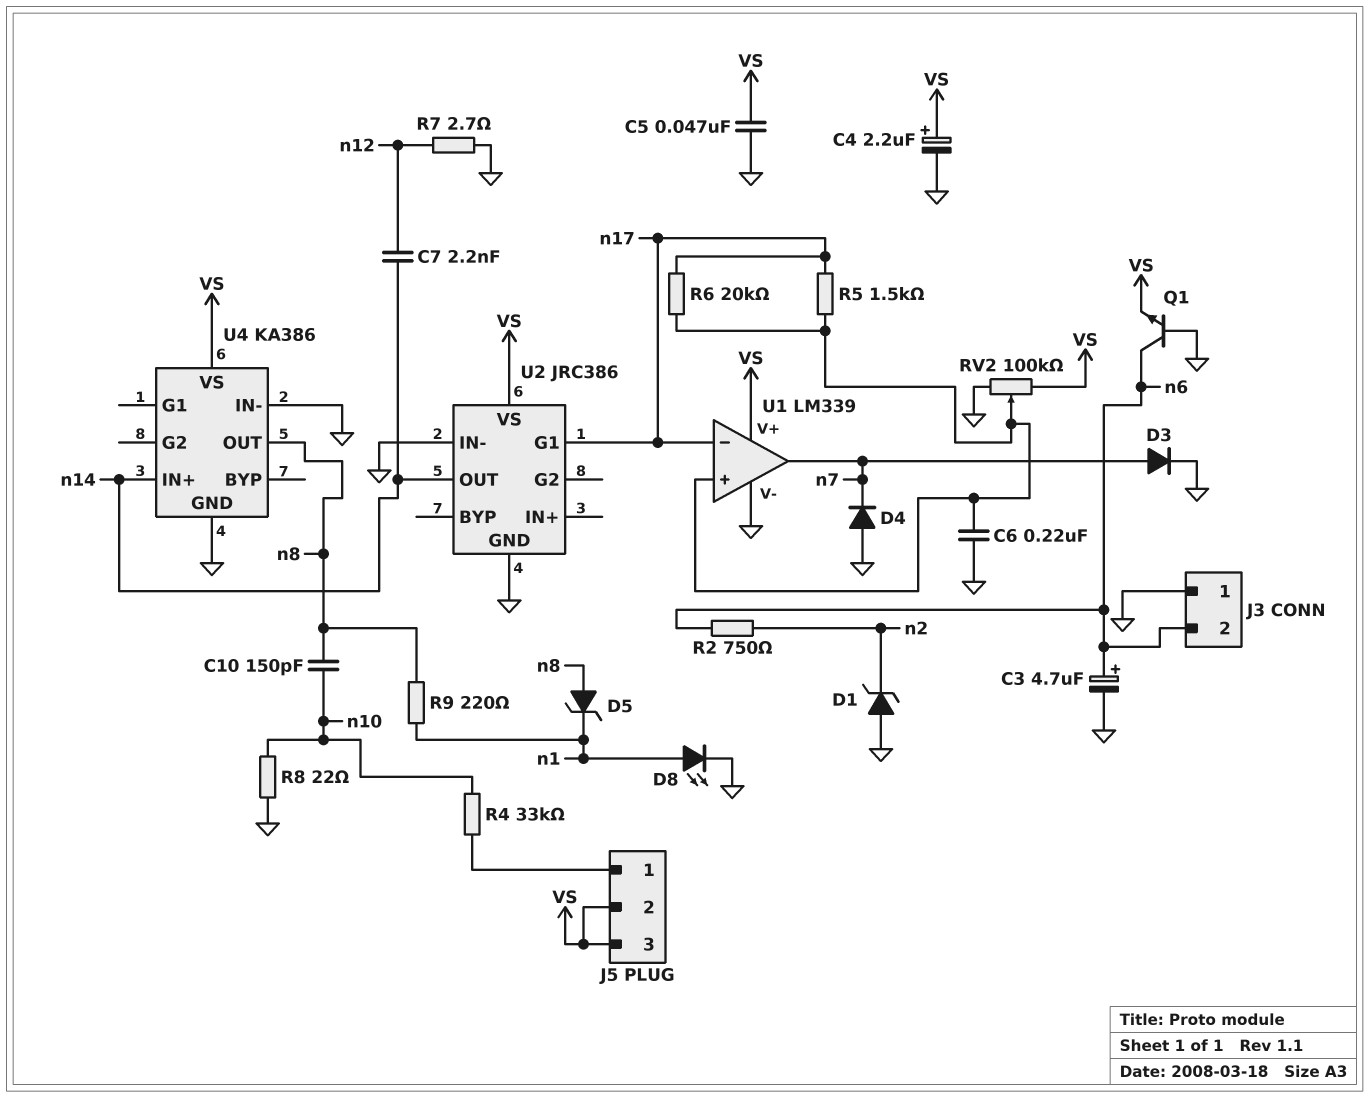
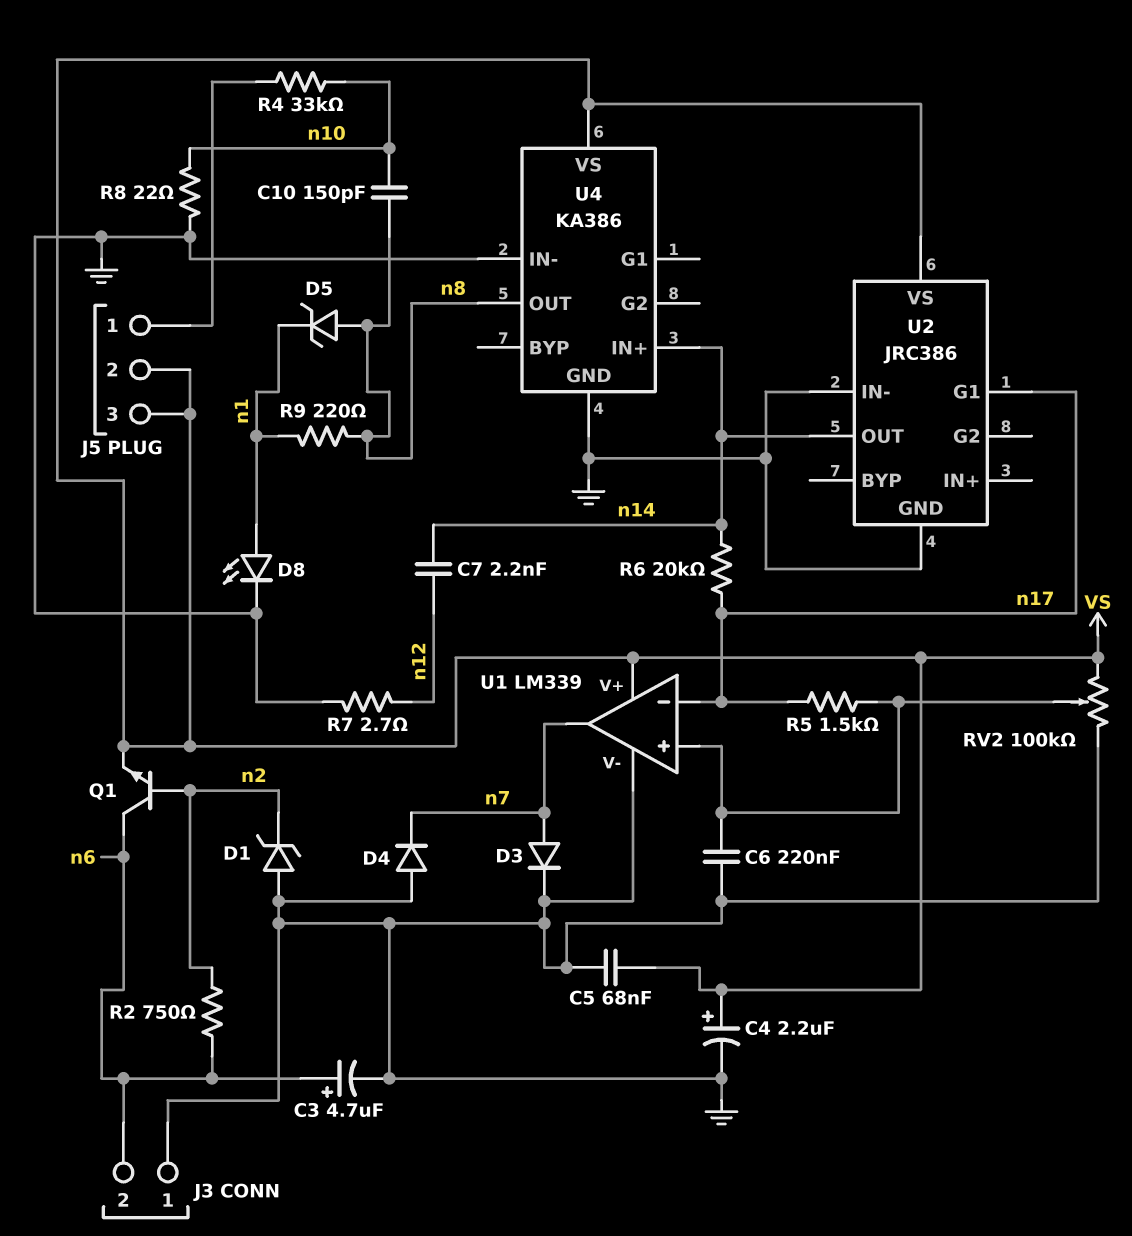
C5: 47nF (GND, VS) -> 68nF (GND, VS)
Q1: NPN (B GND, C n6, E VS) -> NPN (B n2, C n6, E VS)
R6: 20k (U1/in+, n17) -> 20k (n14, n17)

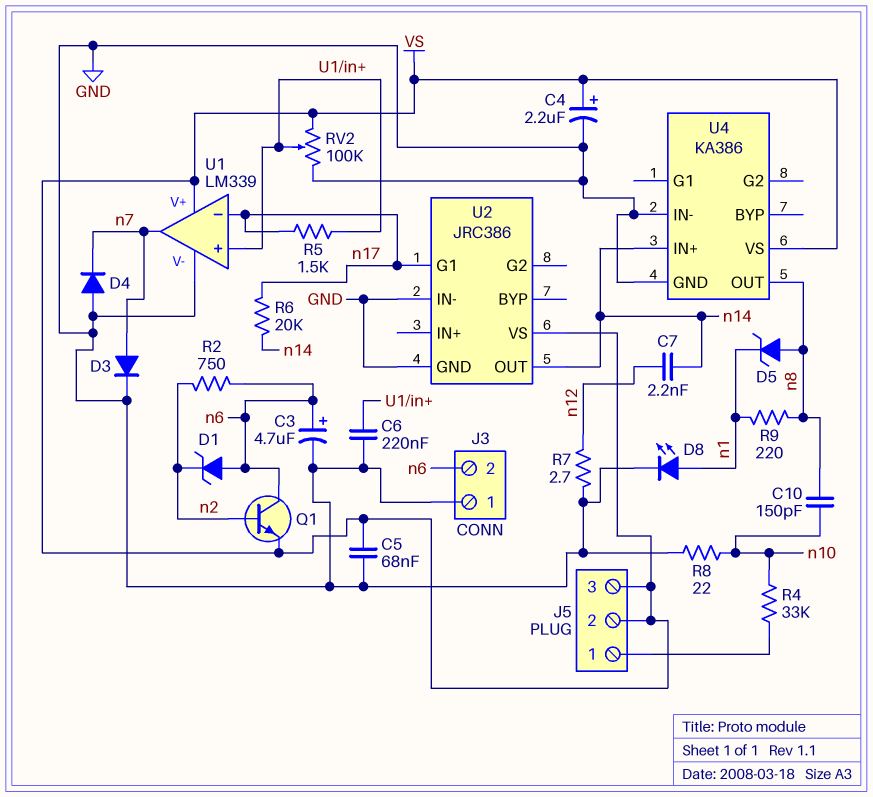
D1: zener (A GND, K n2) -> zener (A n6, K n2)

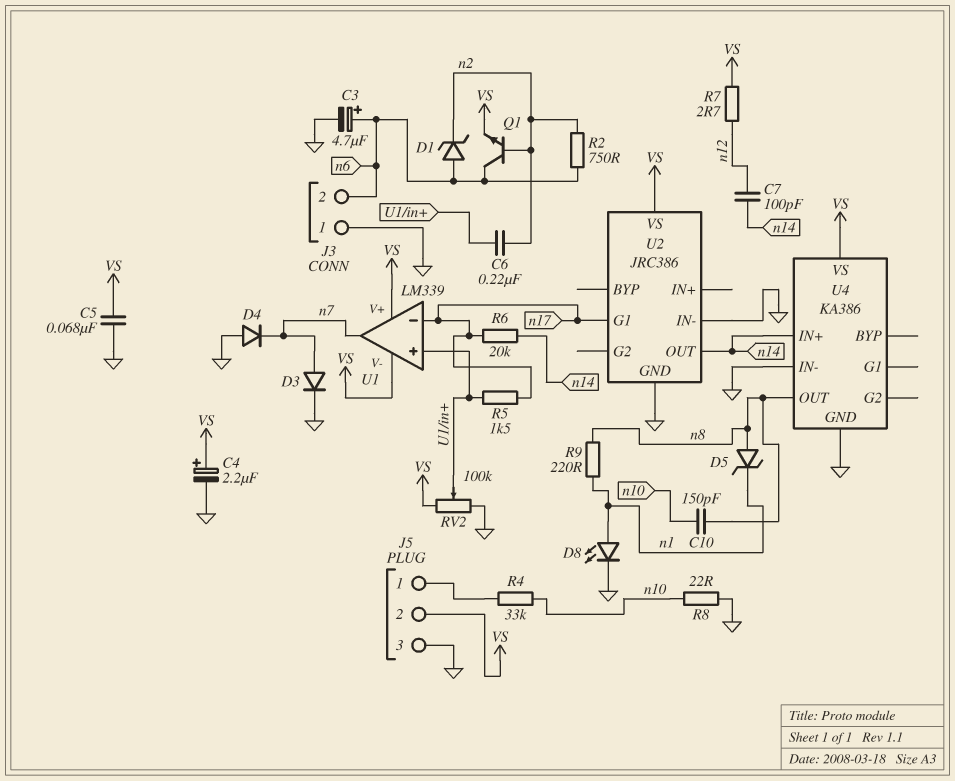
C6: 220nF (GND, U1/in+) -> 220nF (U1/in+, n2)
C7: 2.2nF (n12, n14) -> 100pF (n12, n14)
J5 pin 3: VS -> GND
R7: 2.7 (GND, n12) -> 2.7 (VS, n12)
U1 pin V-: GND -> VS

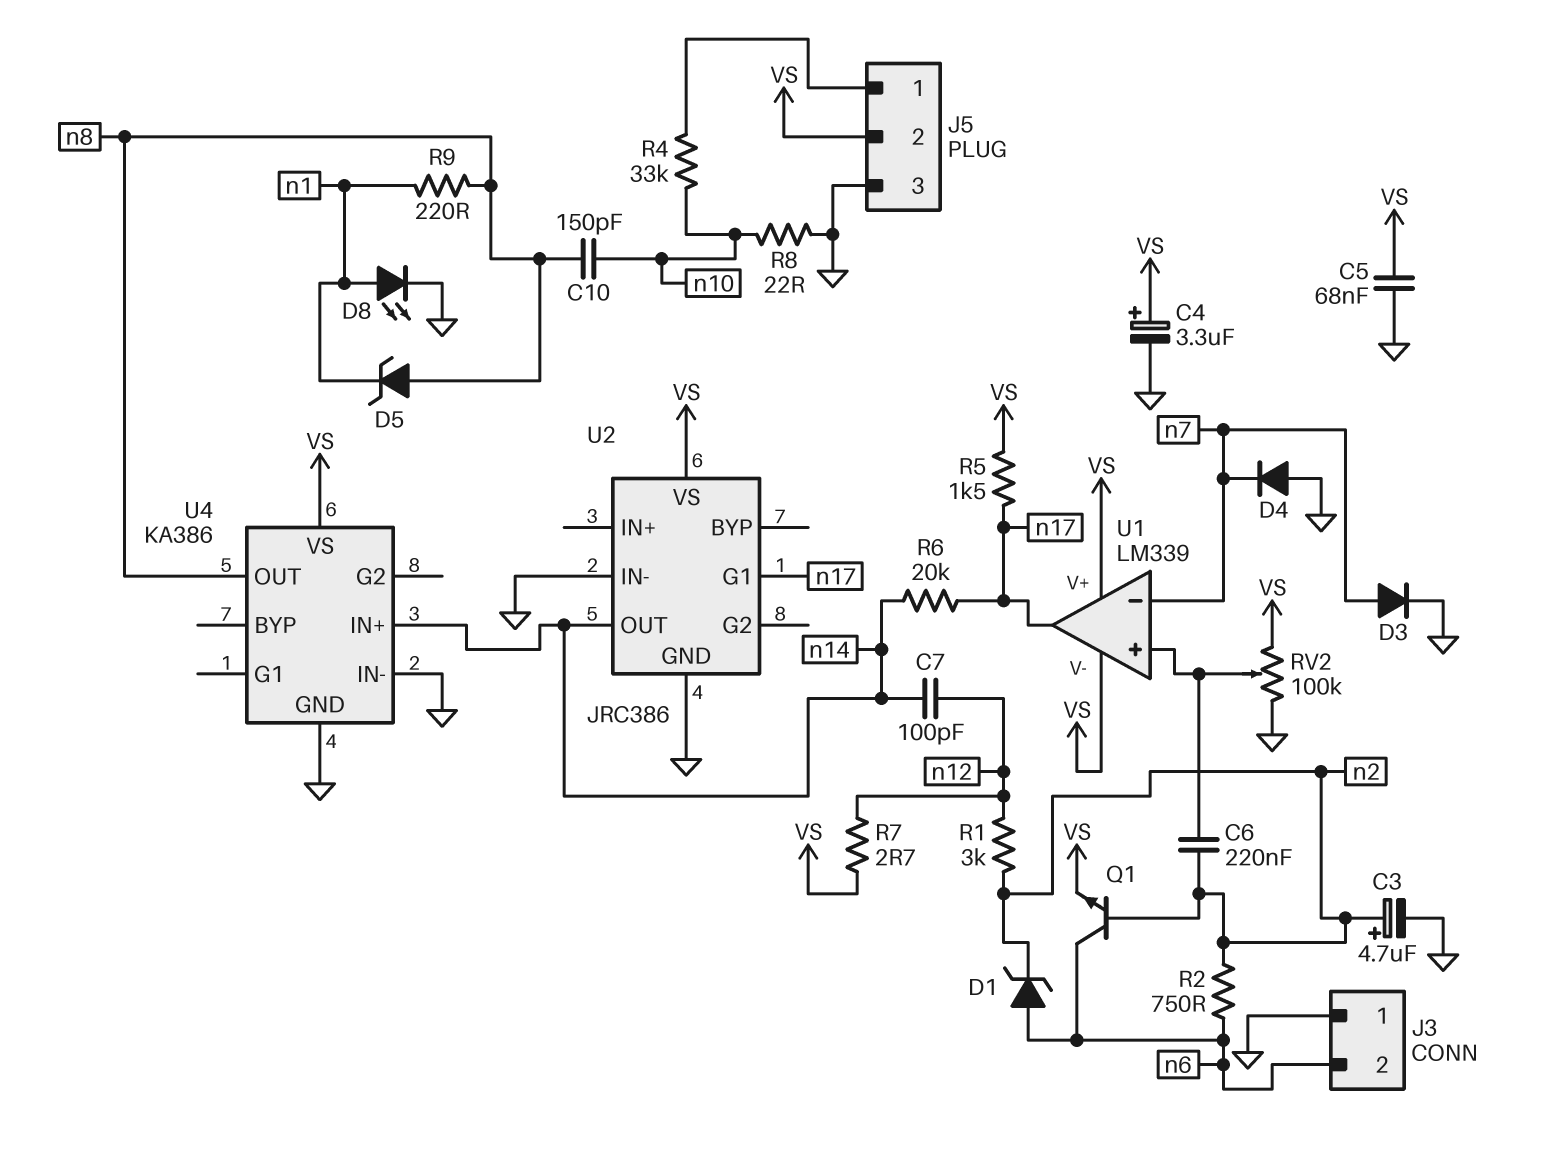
C3: 4.7uF (plus n6, minus GND) -> 4.7uF (plus n2, minus GND)
C4: 2.2uF (plus VS, minus GND) -> 3.3uF (plus VS, minus GND)
R1: none -> 3k (n2, n12)
R5: 1.5k (U1/in+, n17) -> 1.5k (VS, n17)
U1 pin in-: n17 -> n7
U1 pin out: n7 -> n17

